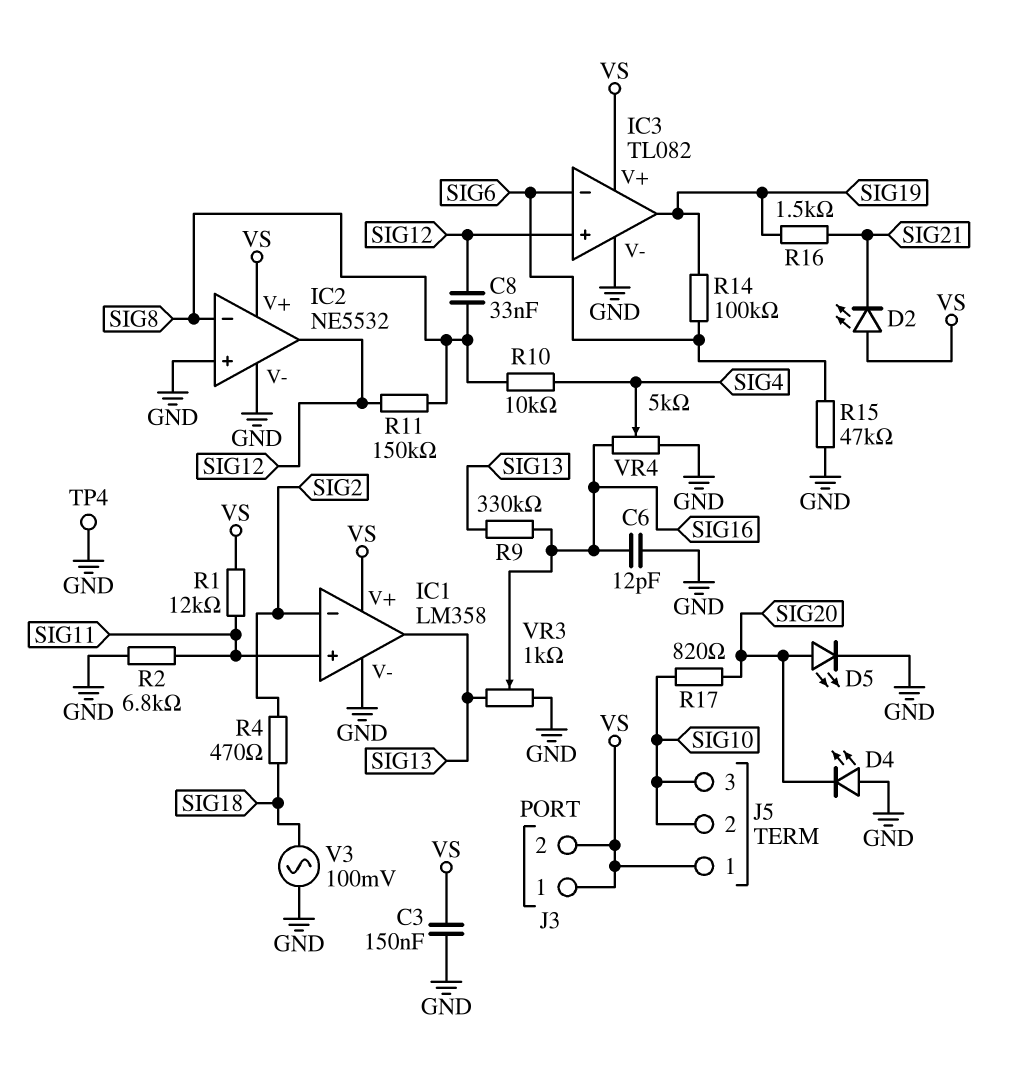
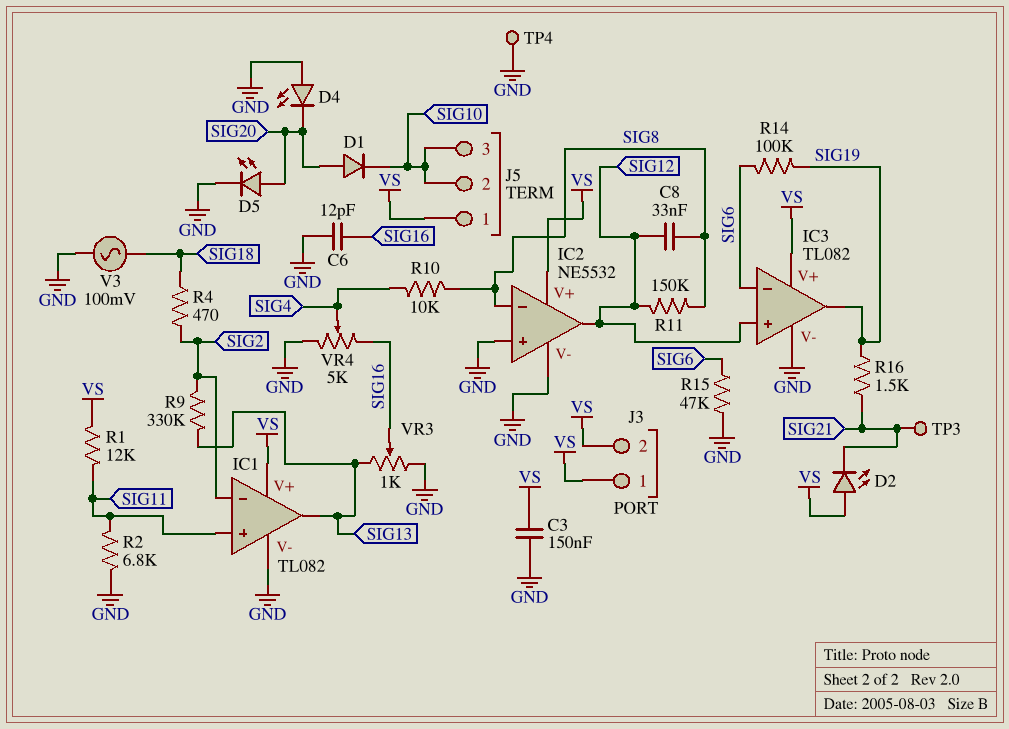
D1: none -> diode (A SIG20, K SIG10)
IC1: LM358 -> TL082
R9: 330k (SIG13, SIG16) -> 330k (SIG2, SIG13)
R17: 820 (SIG10, SIG20) -> none
TP3: none -> test point (SIG21)

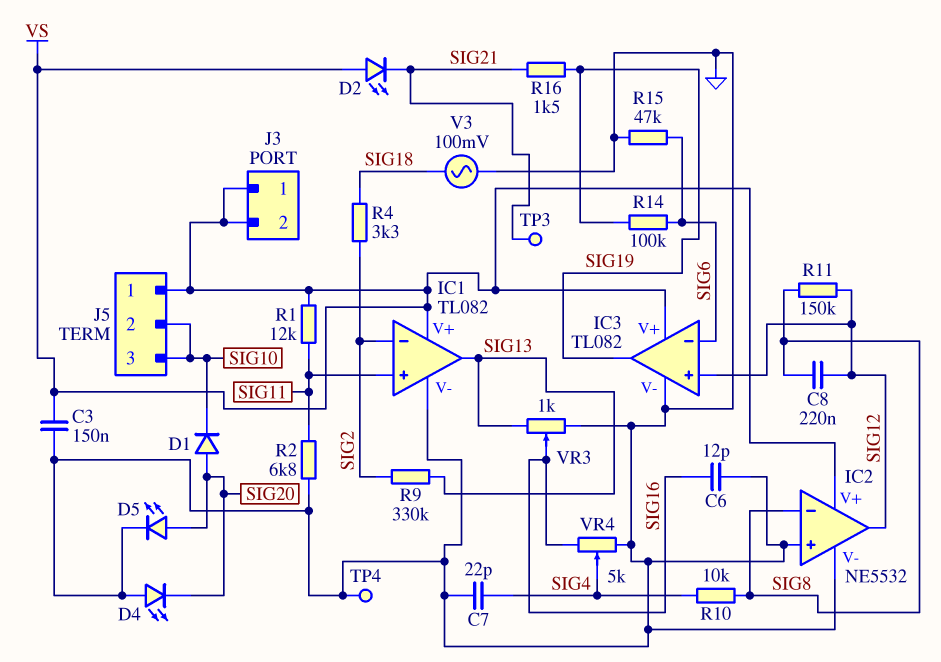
C7: none -> 22pF (GND, SIG4)
C8: 33nF (SIG8, SIG12) -> 220nF (SIG8, SIG12)
R4: 470 (SIG2, SIG18) -> 3.3k (SIG2, SIG18)

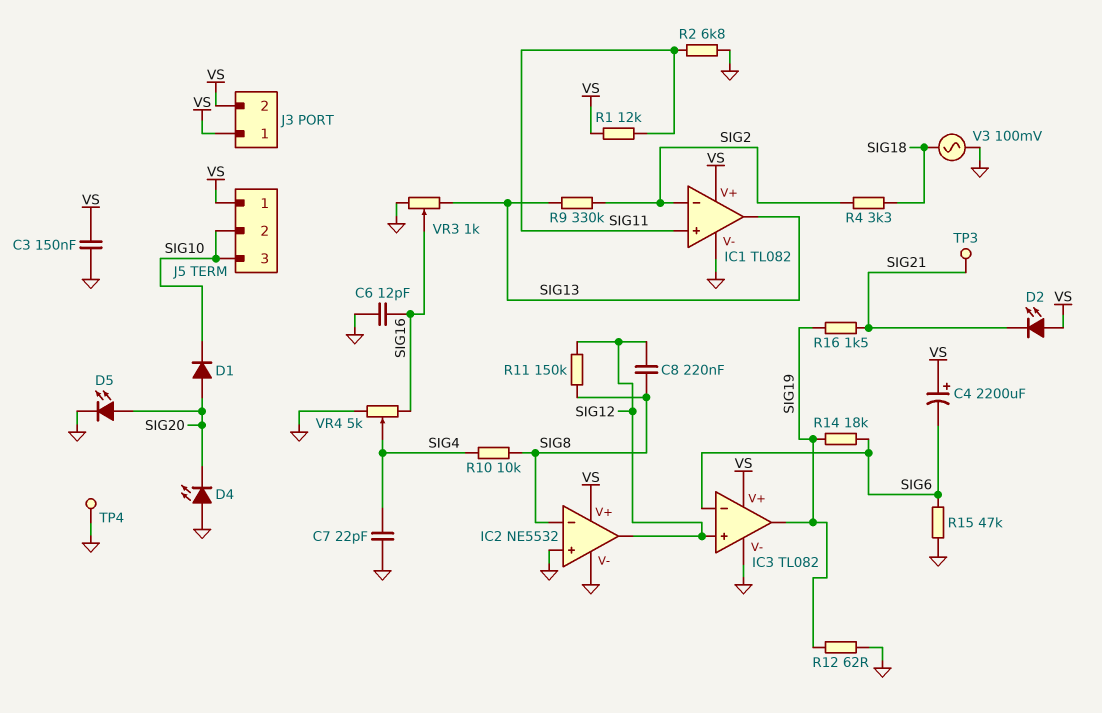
C4: none -> 2200uF (plus VS, minus SIG6)
R12: none -> 62 (GND, SIG19)
R14: 100k (SIG6, SIG19) -> 18k (SIG6, SIG19)

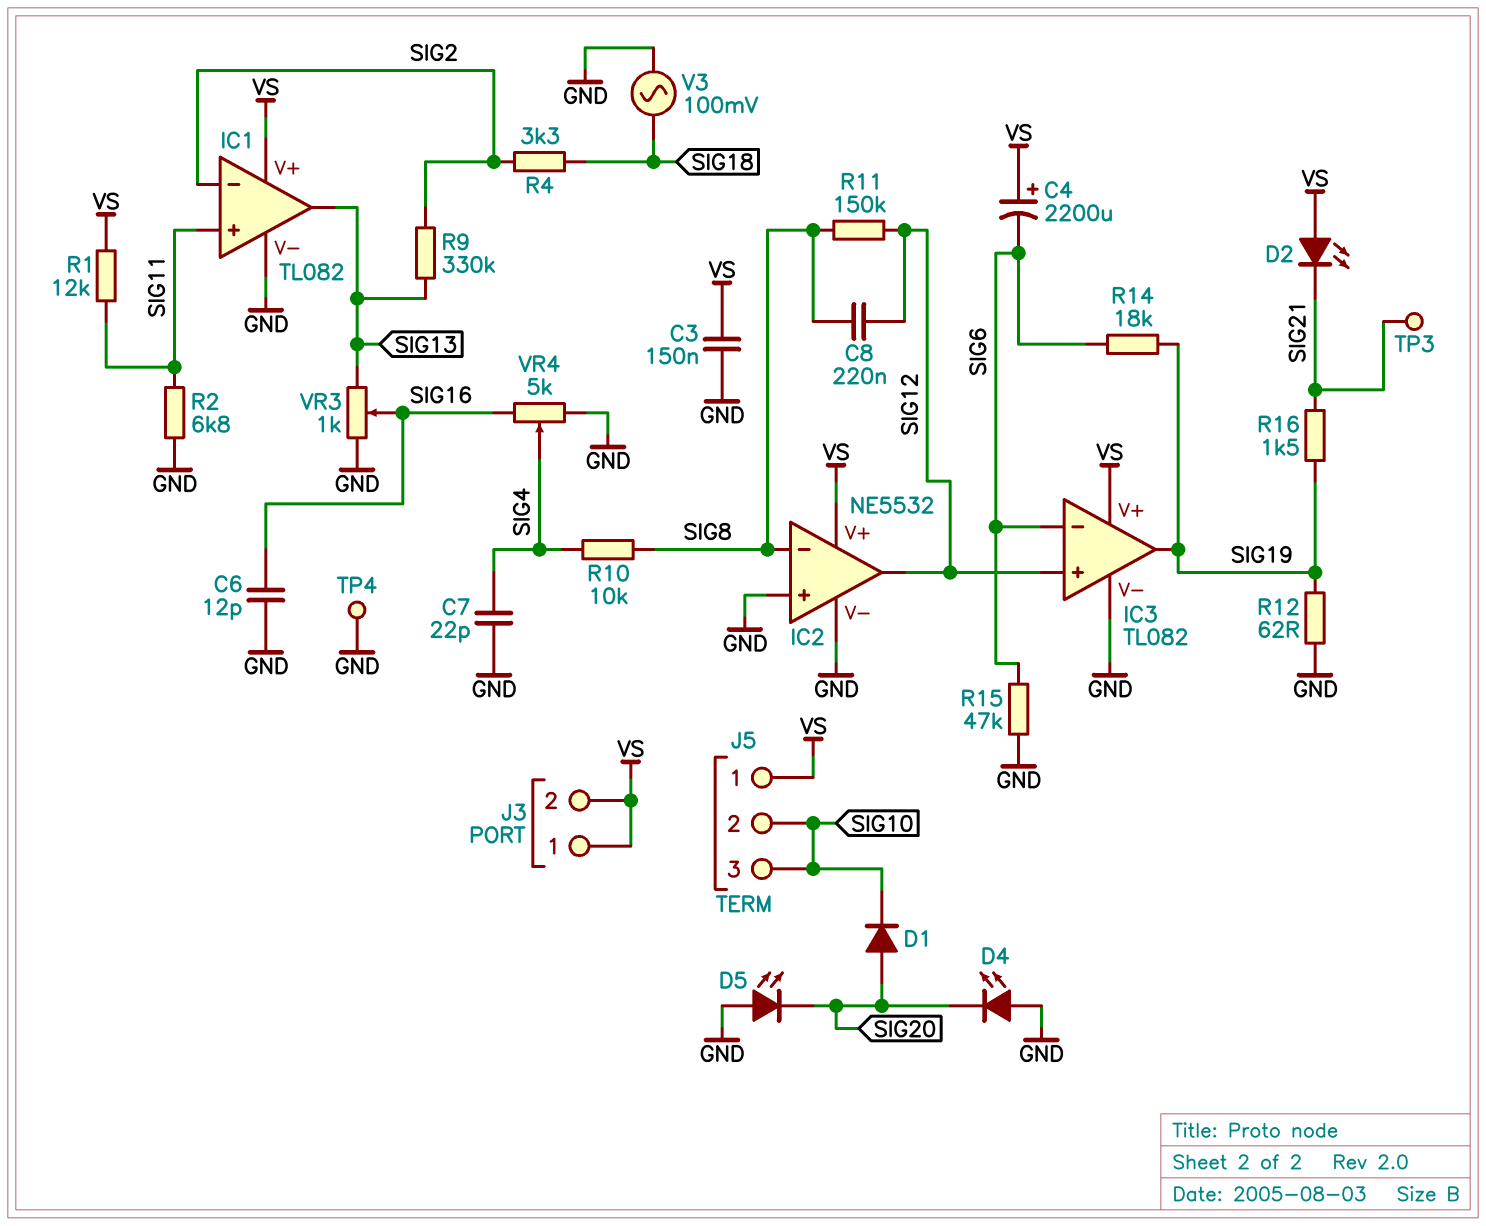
D5: LED (A SIG20, K GND) -> LED (A GND, K SIG20)

